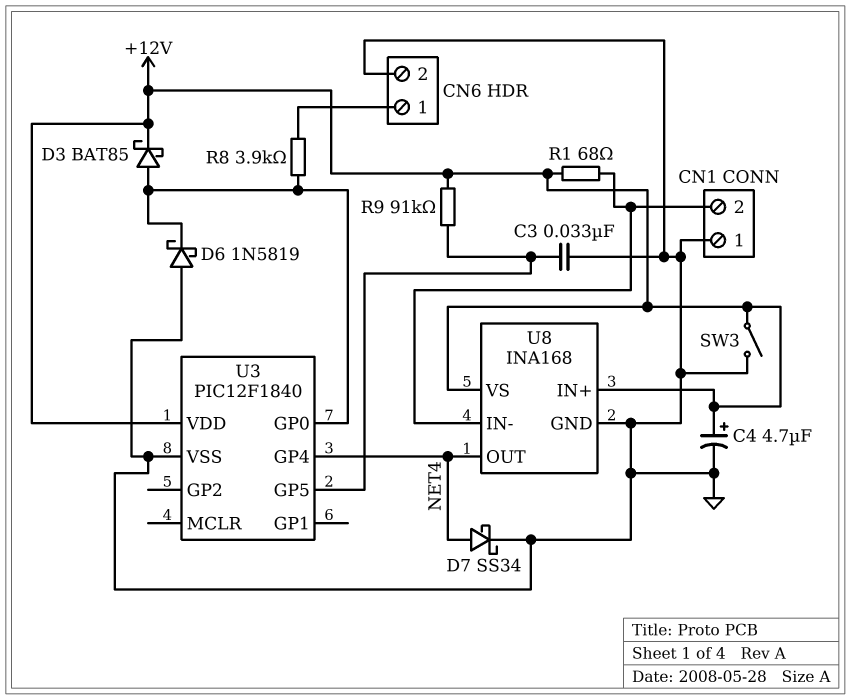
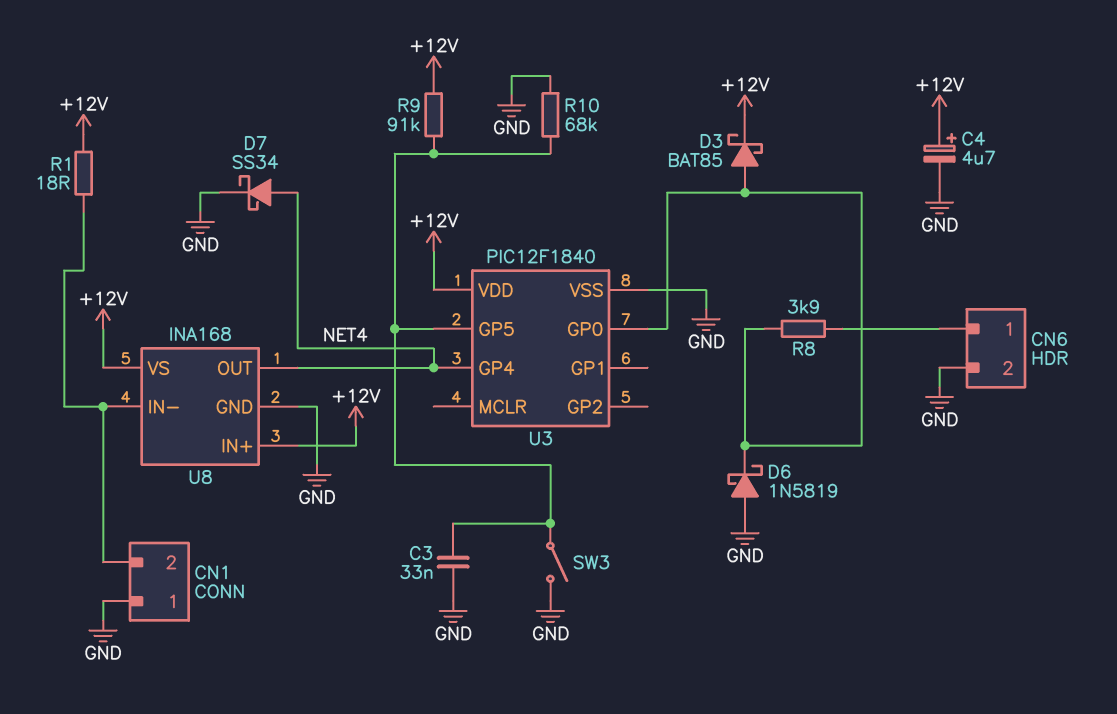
R1: 68 (+12V, CN1/2) -> 18 (+12V, CN1/2)
R10: none -> 68k (GND, U3/GP5)
SW3: switch (+12V, GND) -> switch (GND, U3/GP5)

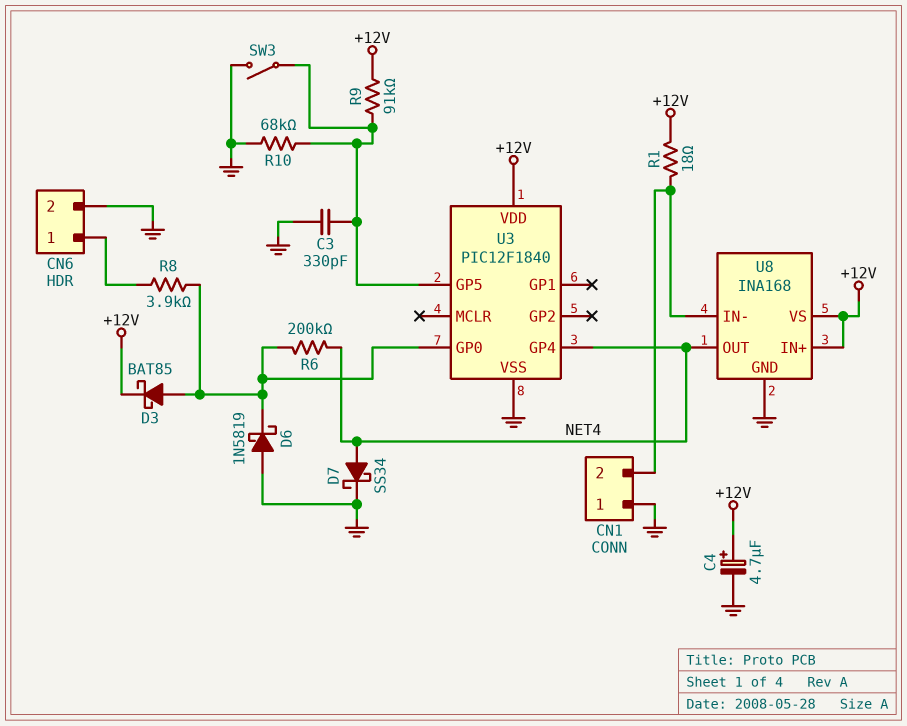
C3: 33nF (GND, U3/GP5) -> 330pF (GND, U3/GP5)
R6: none -> 200k (NET4, U3/GP0)

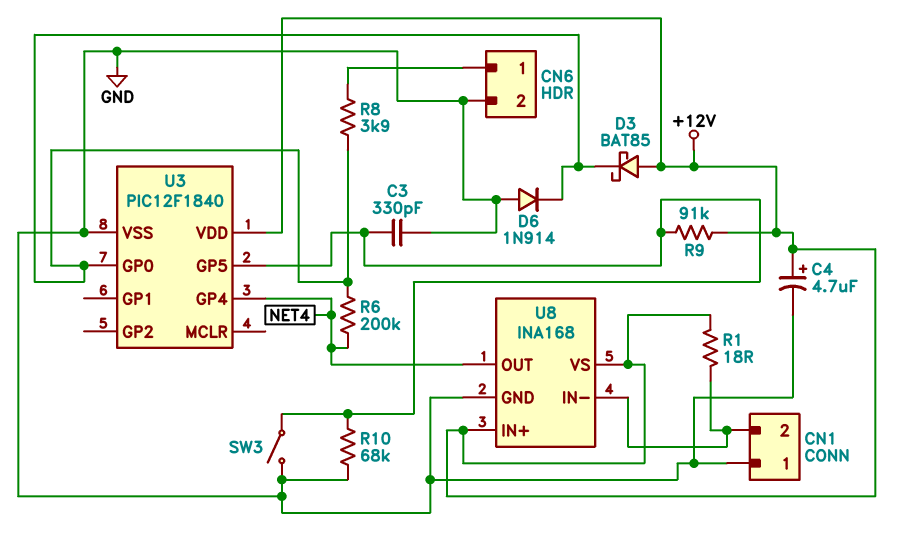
D3: schottky BAT85 (A U3/GP0, K +12V) -> schottky BAT85 (A +12V, K U3/GP0)
D6: schottky 1N5819 (A GND, K U3/GP0) -> diode 1N914 (A GND, K U3/GP0)
D7: schottky SS34 (A NET4, K GND) -> none

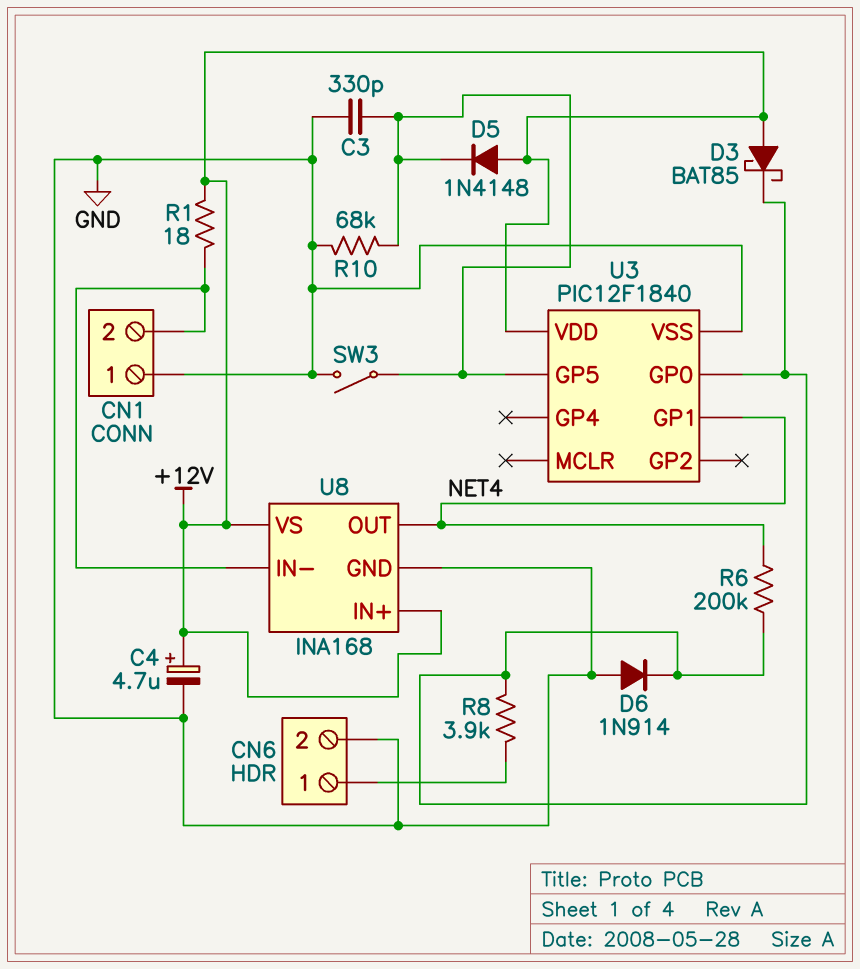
D5: none -> diode 1N4148 (A +12V, K U3/GP5)
R9: 91k (+12V, U3/GP5) -> none
U3 pin GP1: none -> NET4
U3 pin GP4: NET4 -> none

